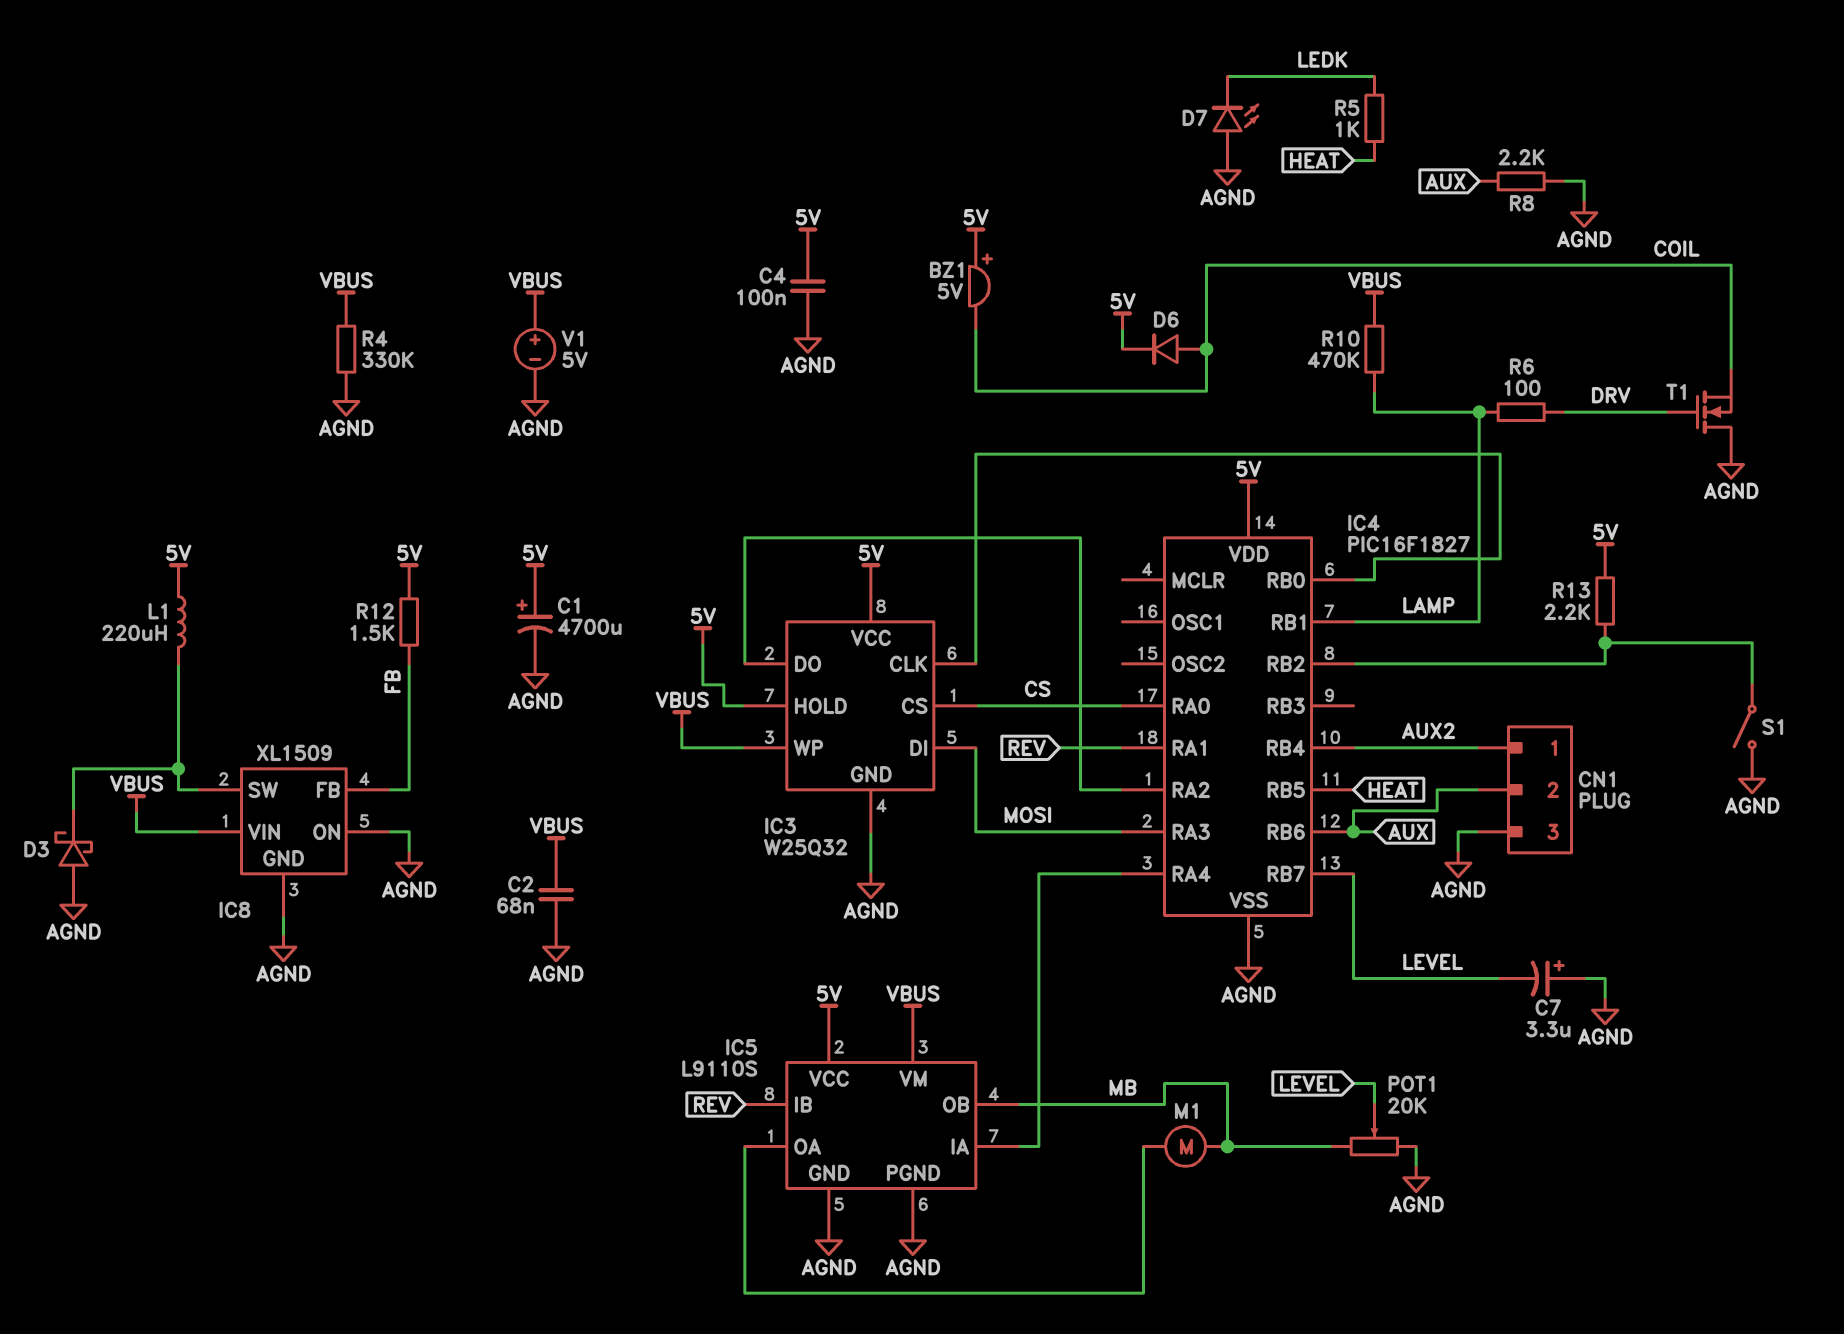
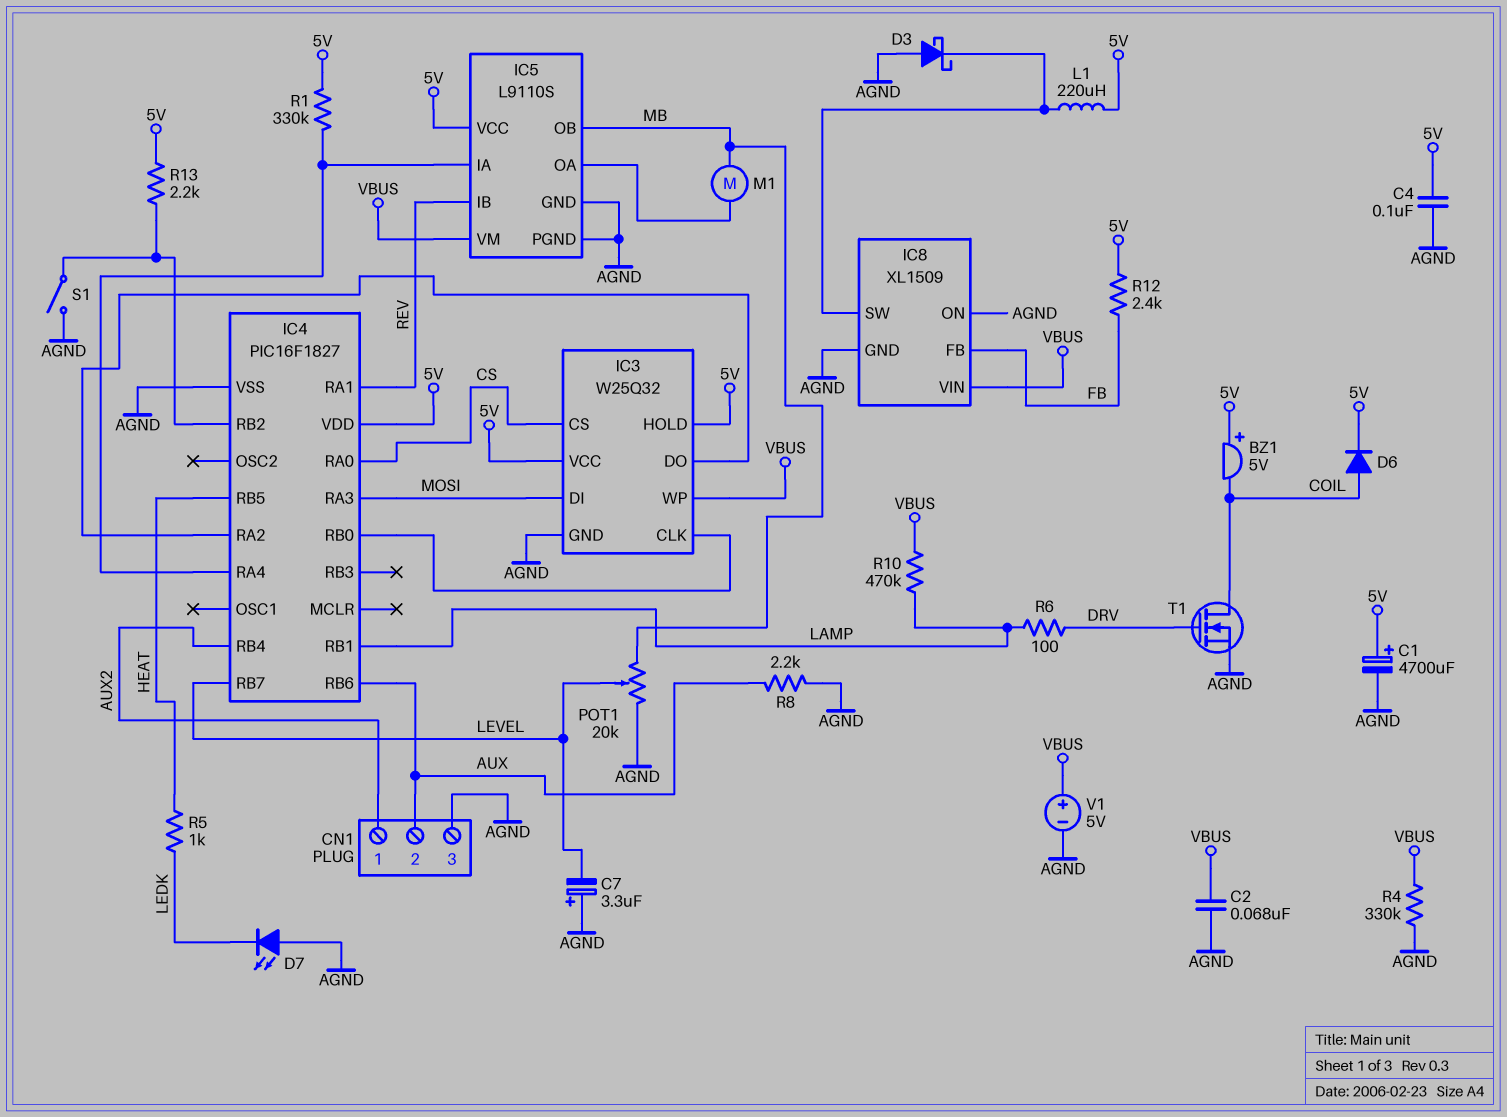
R1: none -> 330k (5V, IC4/RA4)
R12: 1.5k (5V, FB) -> 2.4k (5V, FB)
T1: NMOS (G DRV, D AGND, S COIL) -> NMOS (G DRV, D COIL, S AGND)

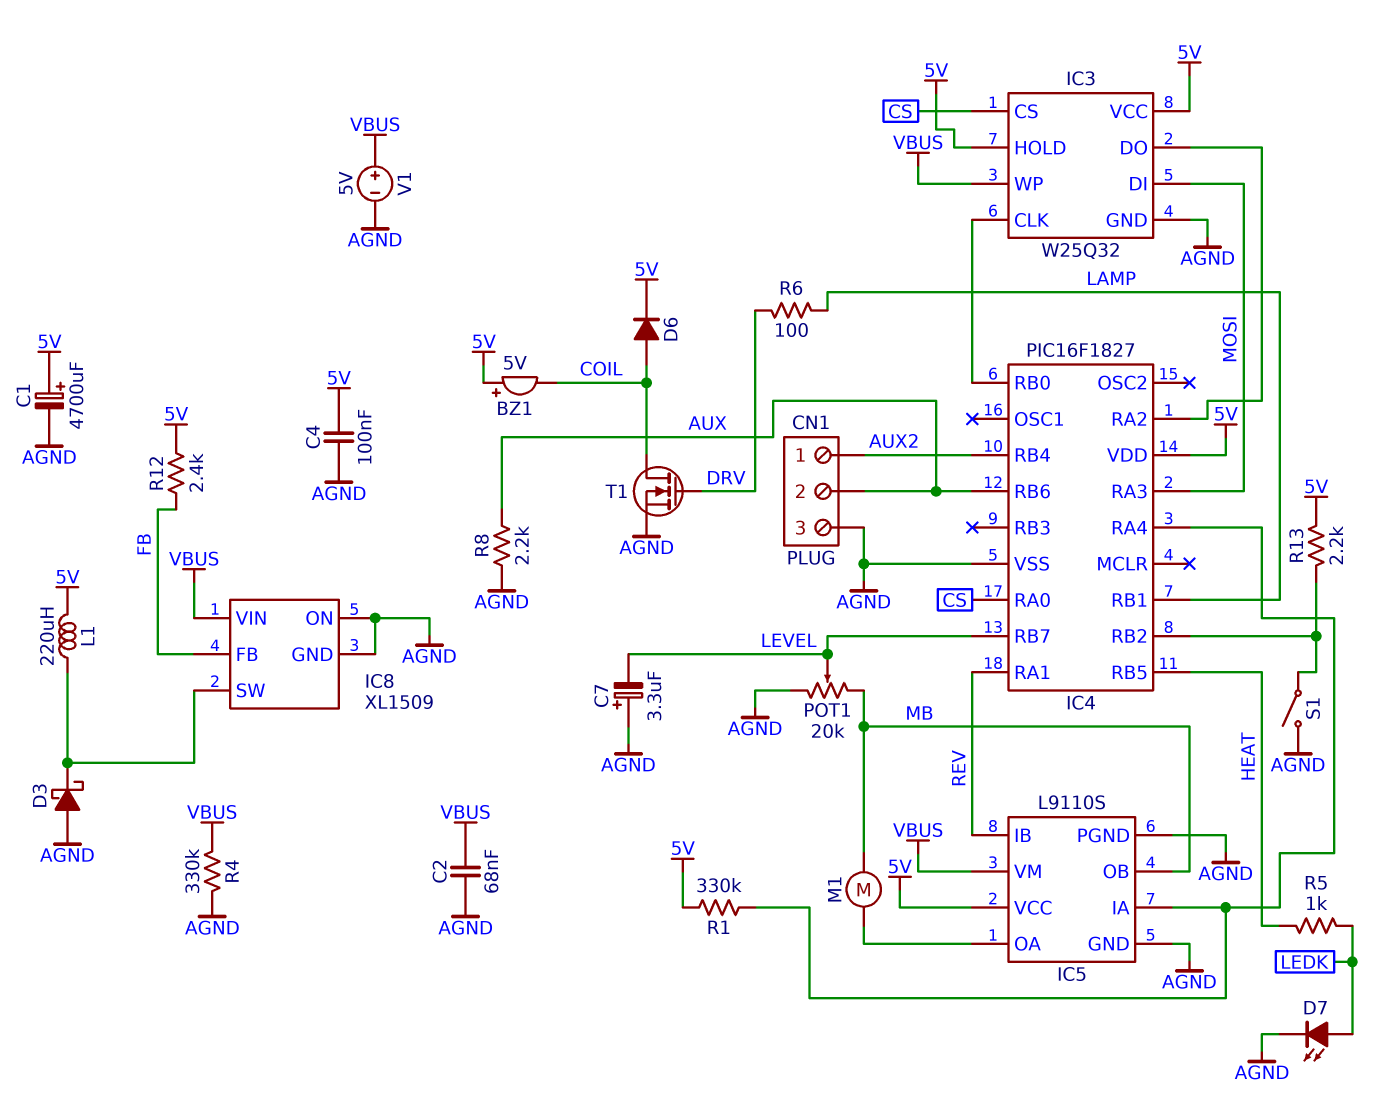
D7: LED (A AGND, K LEDK) -> LED (A LEDK, K AGND)
R10: 470k (LAMP, VBUS) -> none

